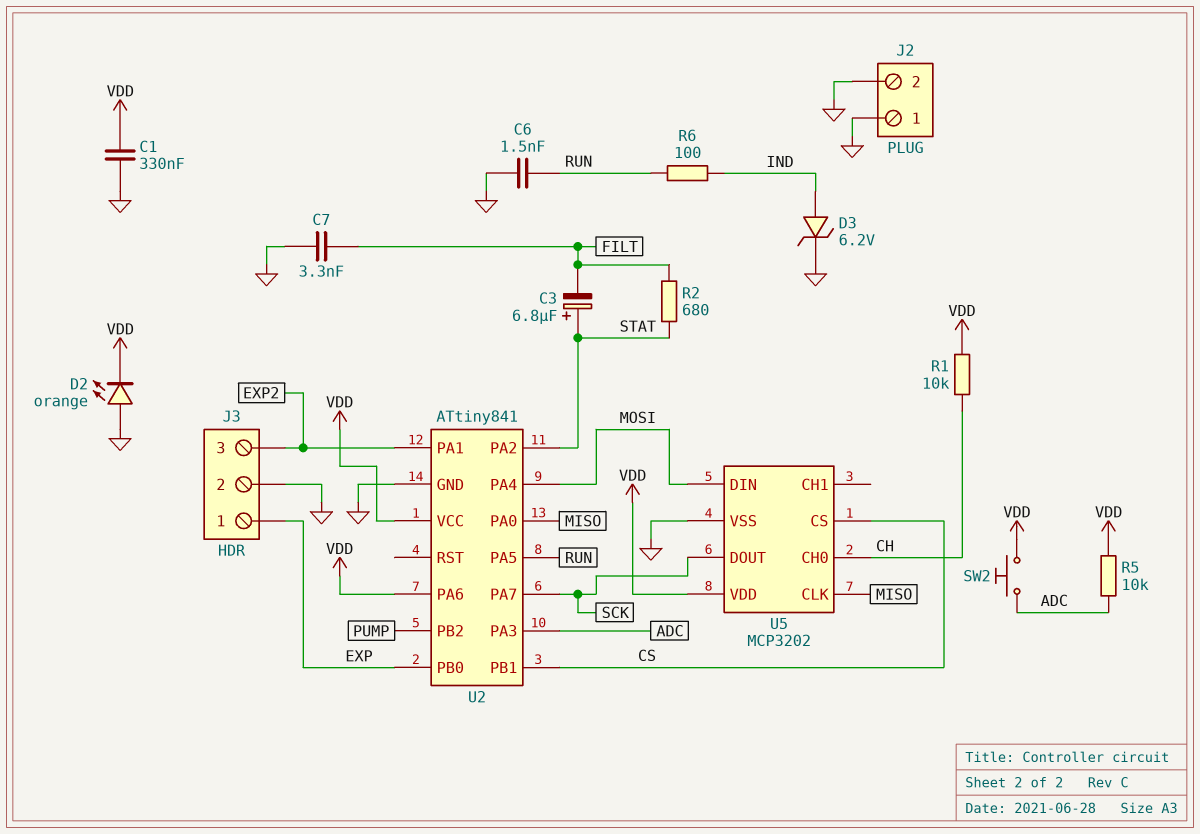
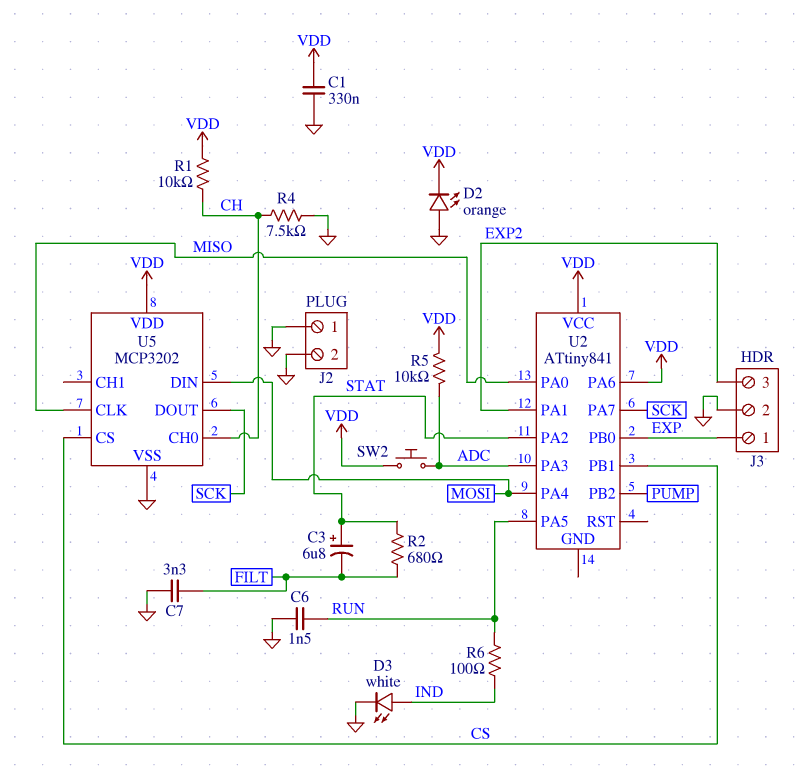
D3: zener 6.2V (A IND, K GND) -> LED white (A IND, K GND)
R4: none -> 7.5k (CH, GND)
U2 pin GND: GND -> none

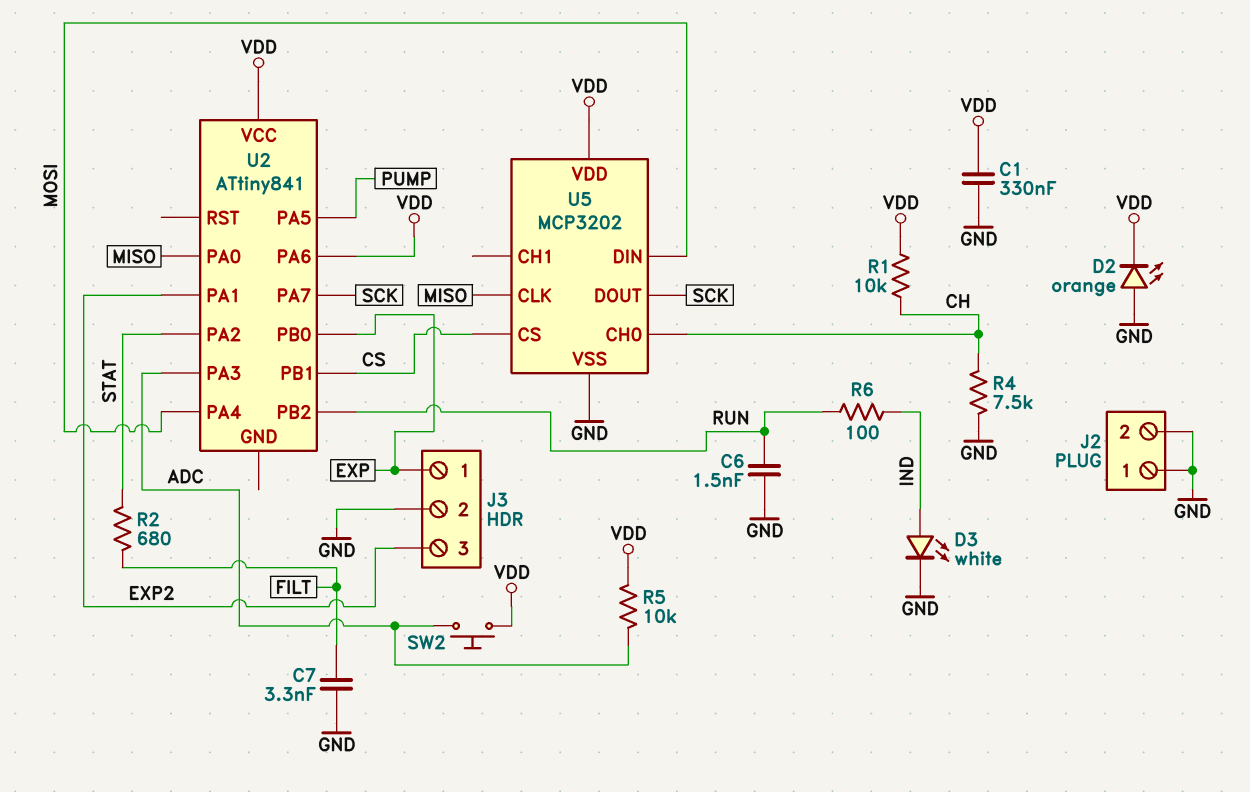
C3: 6.8uF (plus STAT, minus FILT) -> none
U2 pin PA5: RUN -> PUMP
U2 pin PB2: PUMP -> RUN

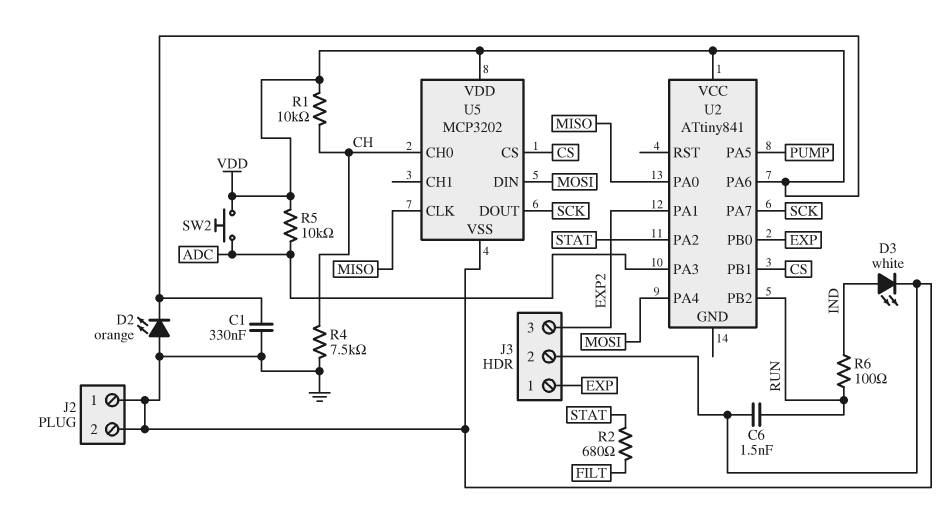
C7: 3.3nF (FILT, GND) -> none

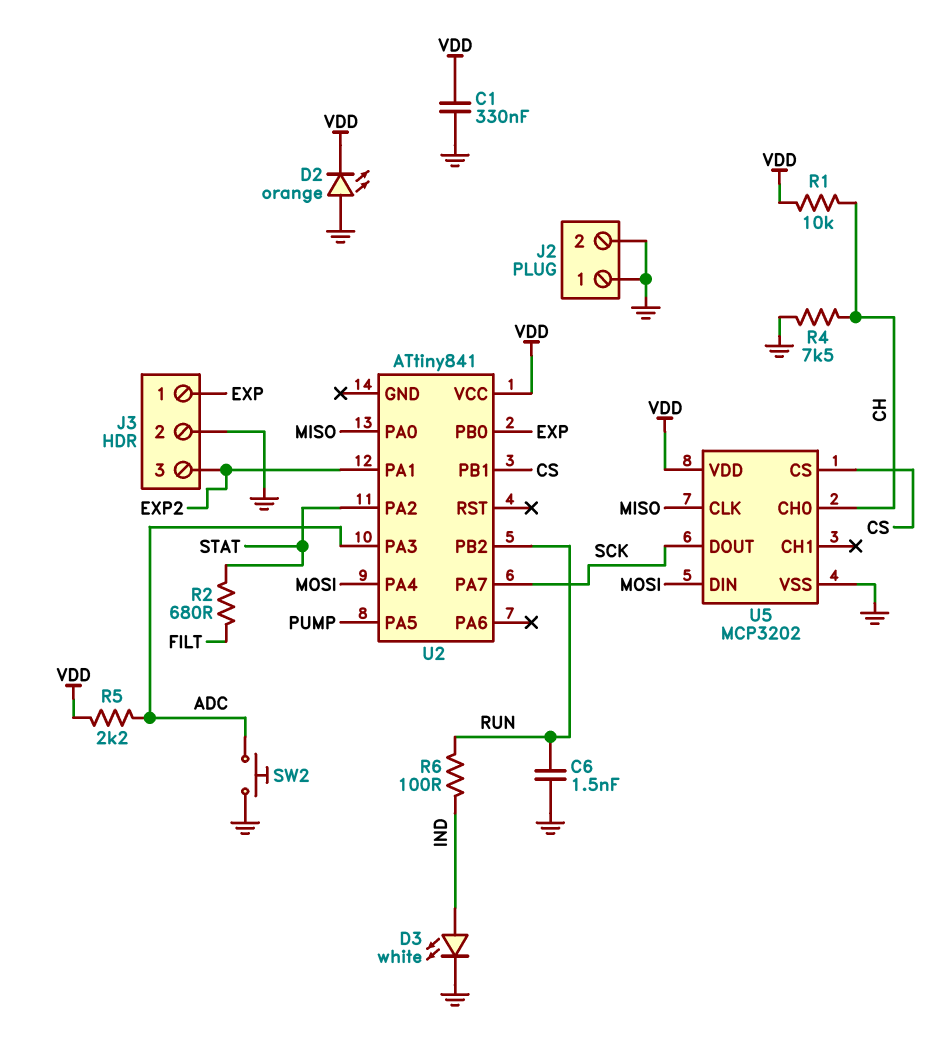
R5: 10k (ADC, VDD) -> 2.2k (ADC, VDD)
SW2: button (ADC, VDD) -> button (ADC, GND)
U2 pin PA6: VDD -> none

